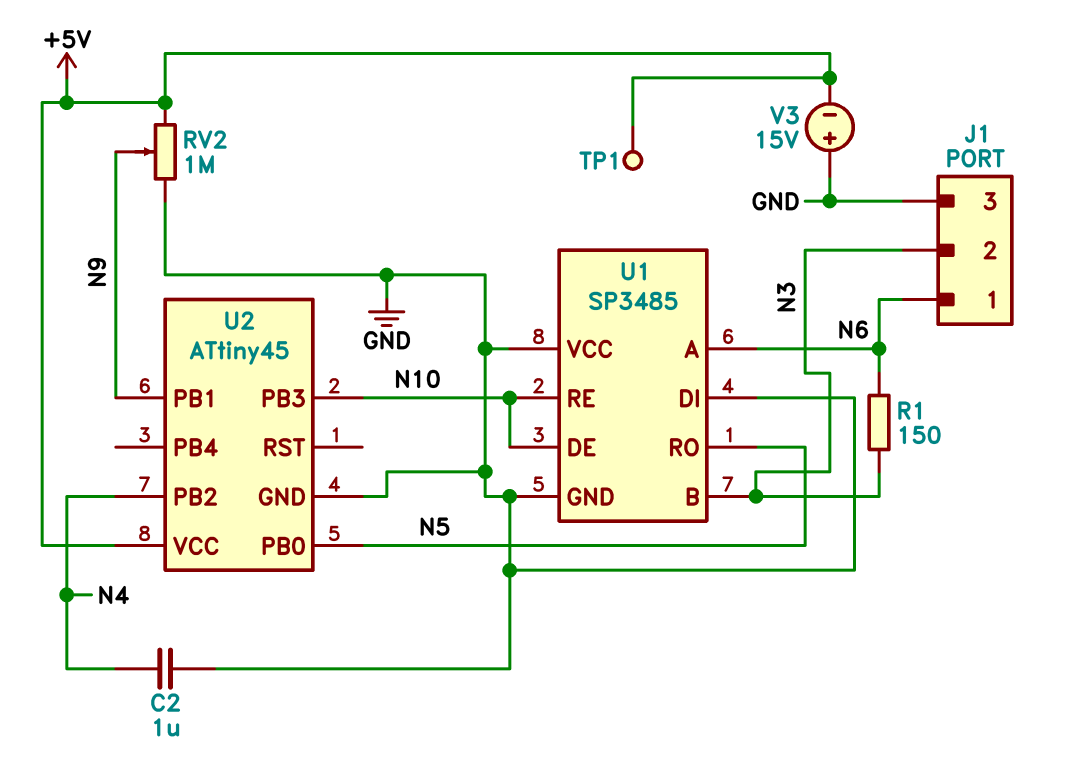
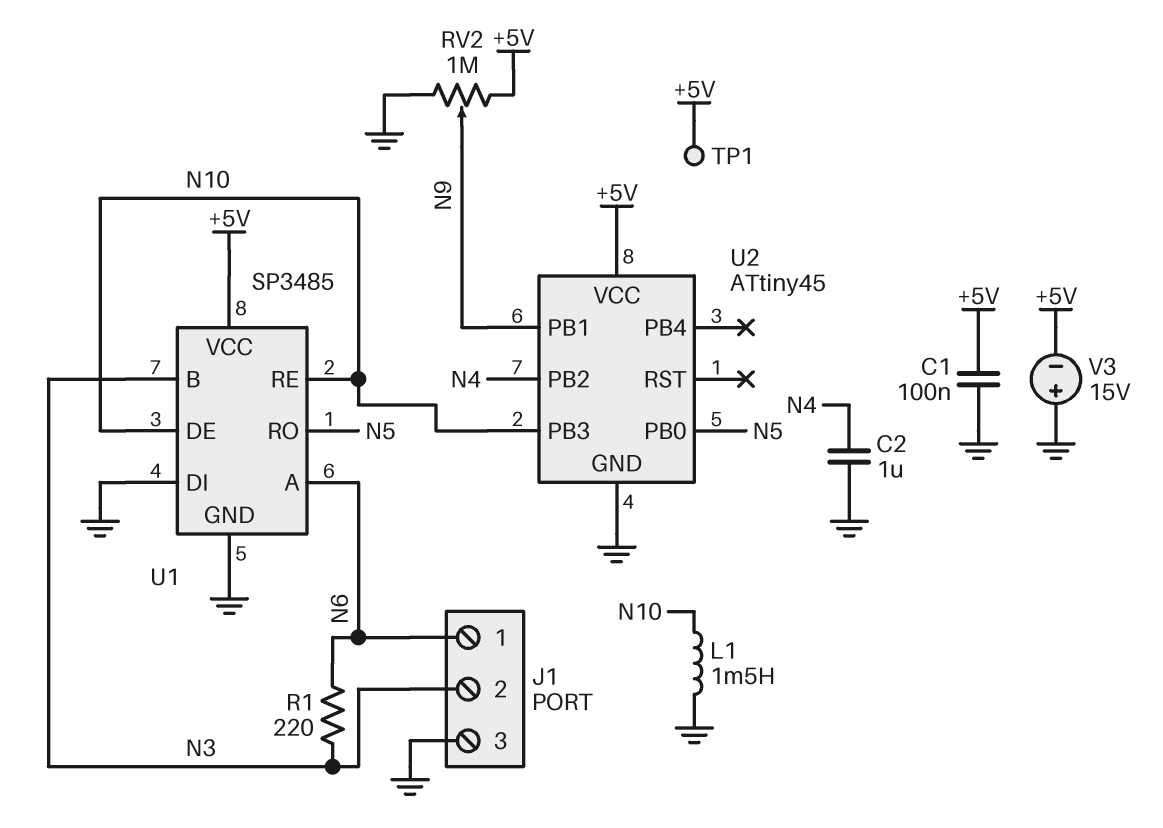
C1: none -> 100nF (+5V, GND)
L1: none -> 1.5mH (GND, N10)
R1: 150 (N3, N6) -> 220 (N3, N6)
U1 pin VCC: GND -> +5V

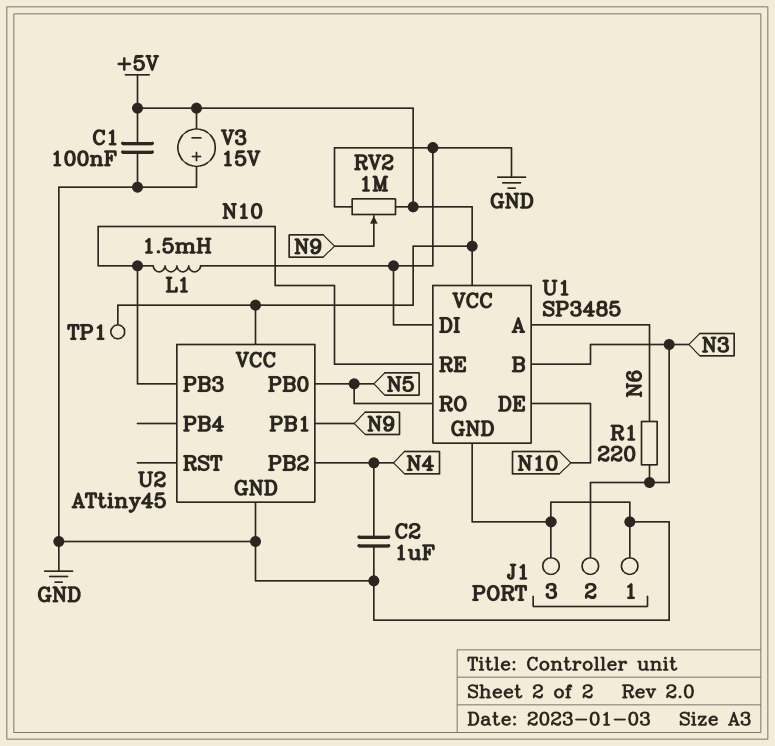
J1 pin 1: N6 -> GND

